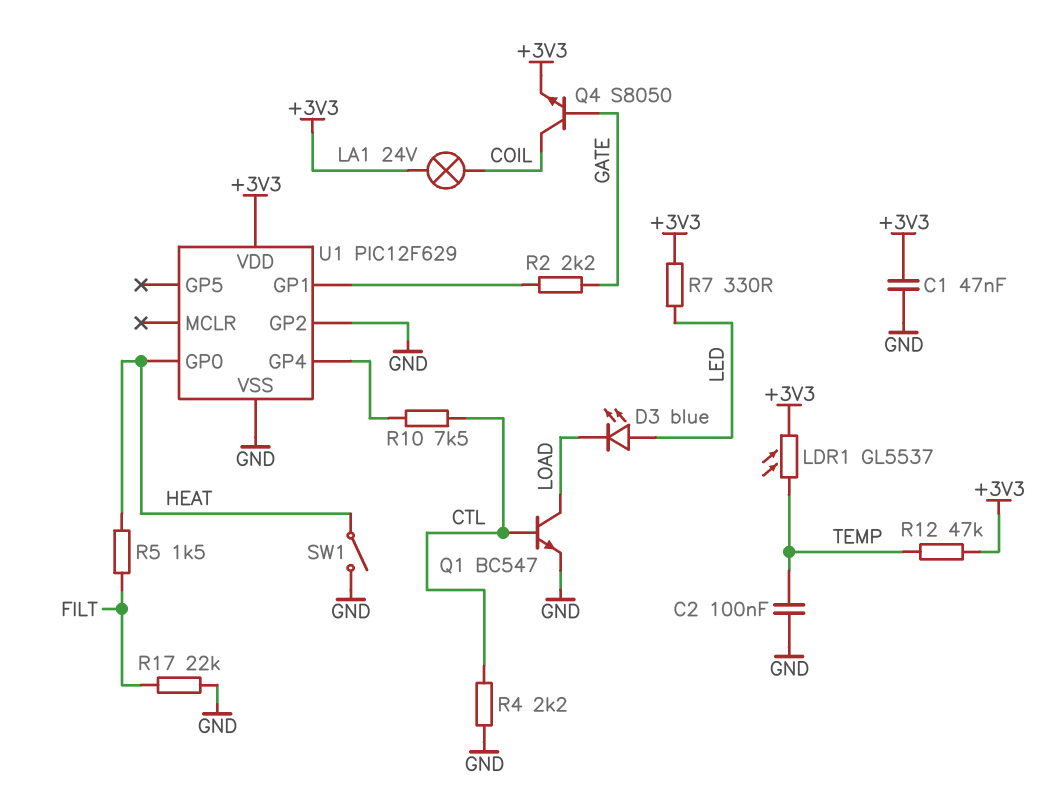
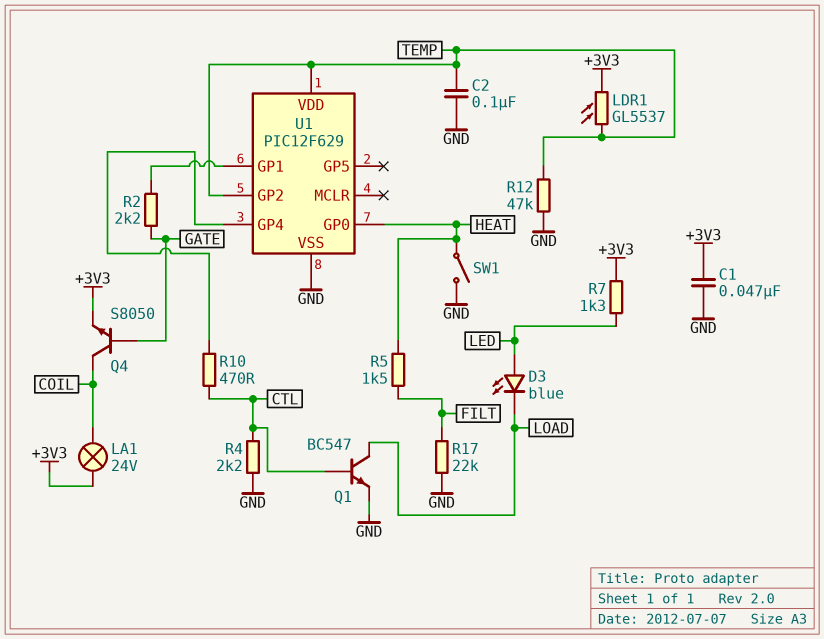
R7: 330 (+3V3, LED) -> 1.3k (+3V3, LED)
R10: 7.5k (CTL, U1/GP4) -> 470 (CTL, U1/GP4)
R12: 47k (+3V3, TEMP) -> 47k (GND, TEMP)
U1 pin GP2: GND -> TEMP
U1 pin VDD: +3V3 -> TEMP

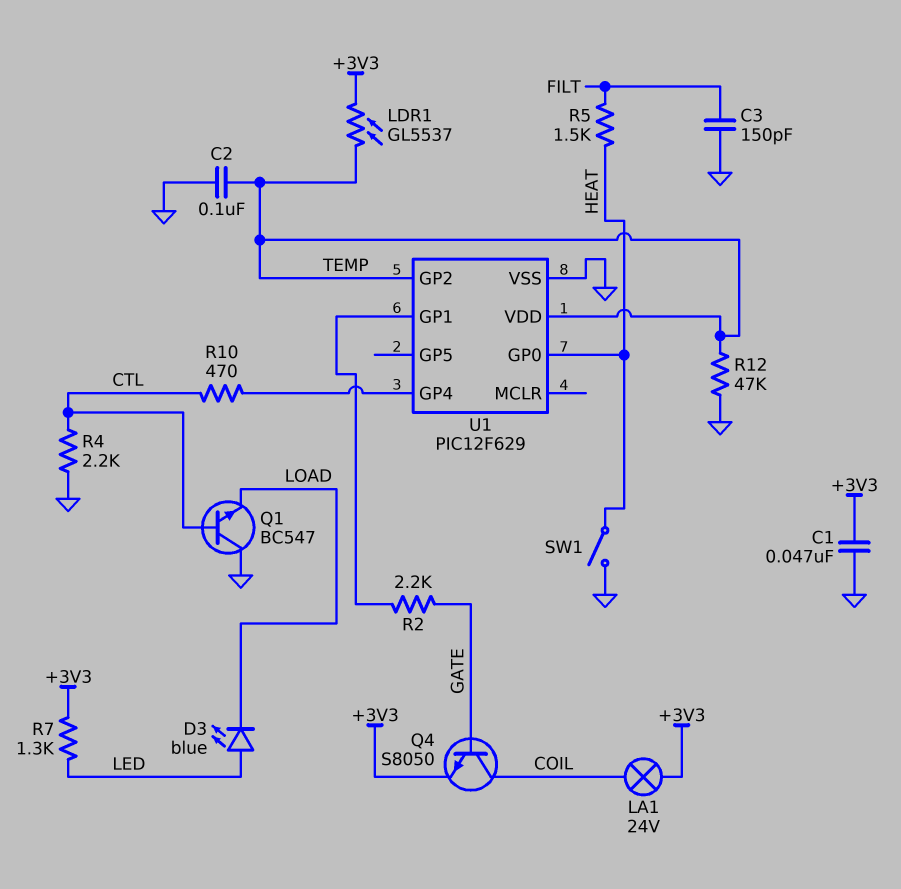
C3: none -> 150pF (FILT, GND)
Q1: NPN BC547 (B CTL, C LOAD, E GND) -> NPN BC547 (B CTL, C GND, E LOAD)
R17: 22k (FILT, GND) -> none

